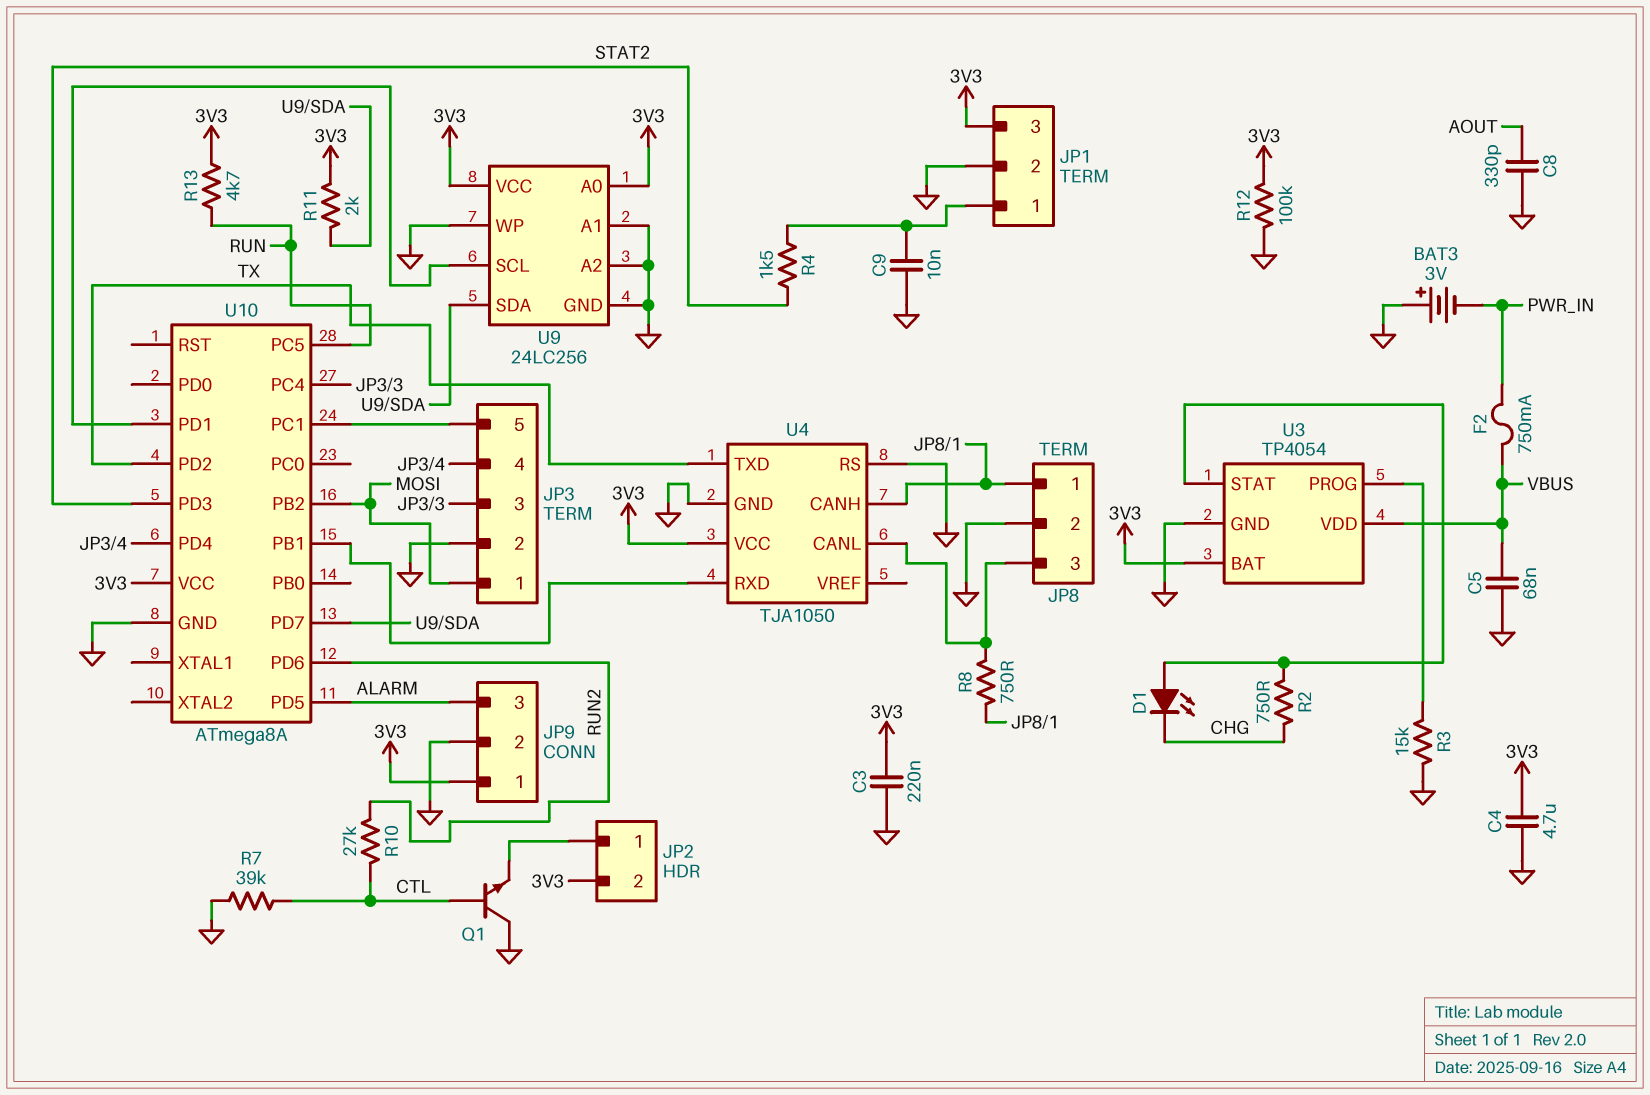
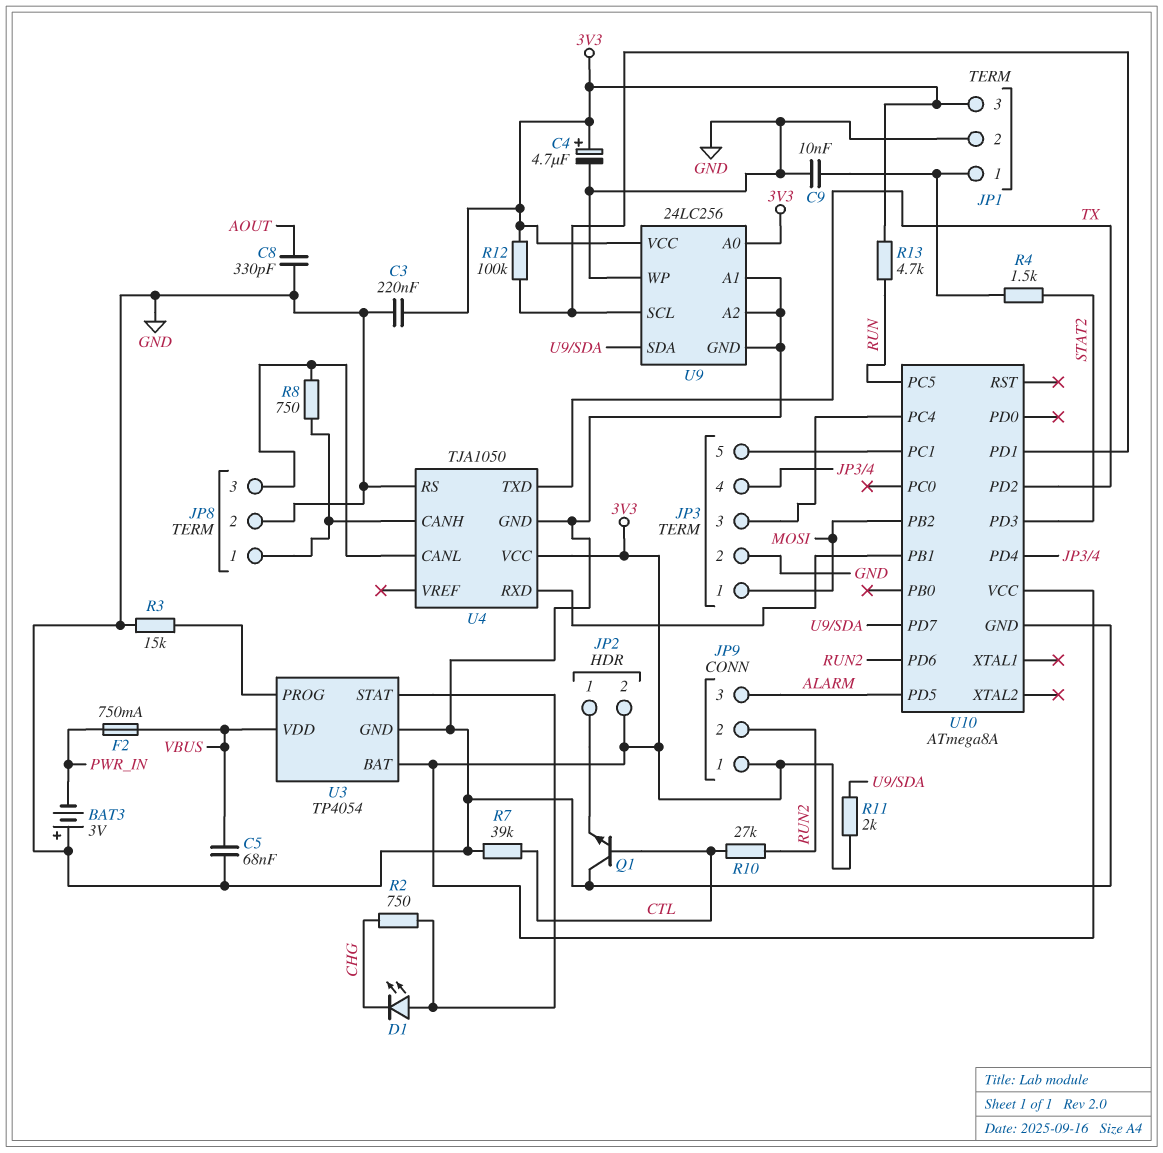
C4: 4.7uF (3V3, GND) -> 4.7uF (plus 3V3, minus GND)
JP9 pin 2: GND -> RUN2
R12: 100k (3V3, GND) -> 100k (3V3, U9/SCL)

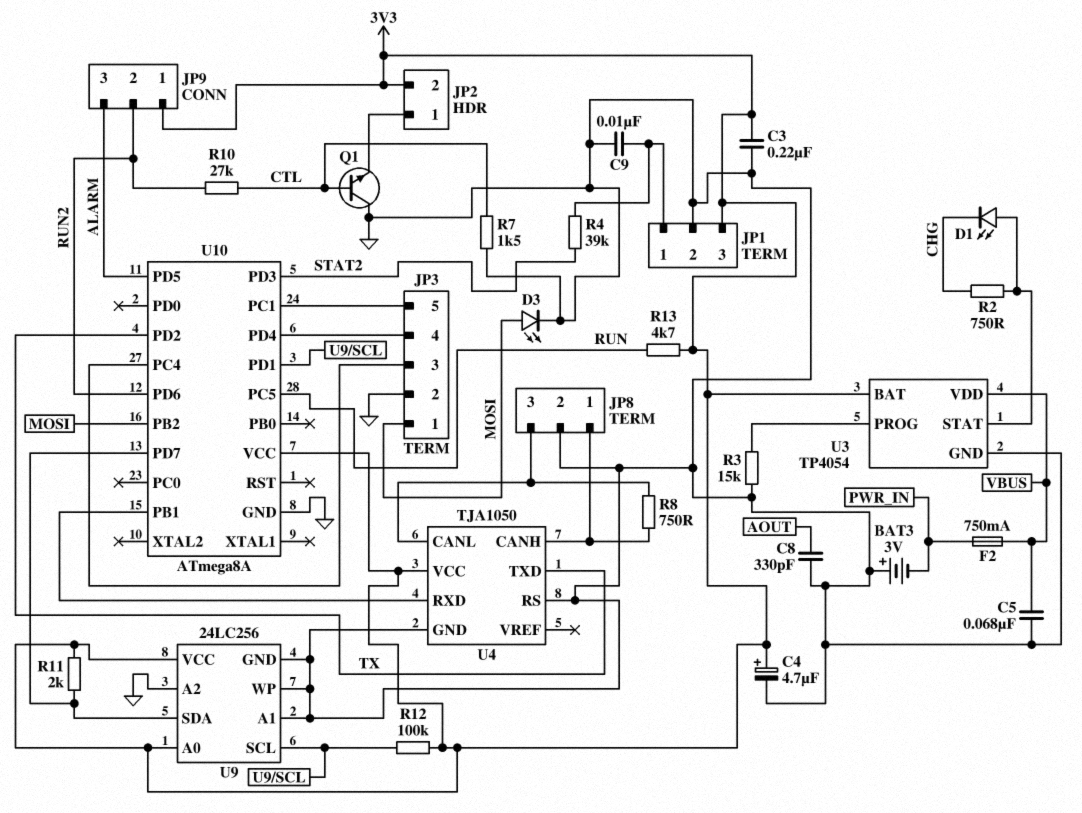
D3: none -> LED (A MOSI, K GND)
R4: 1.5k (JP1/1, STAT2) -> 39k (JP1/1, STAT2)
R7: 39k (CTL, GND) -> 1.5k (CTL, GND)

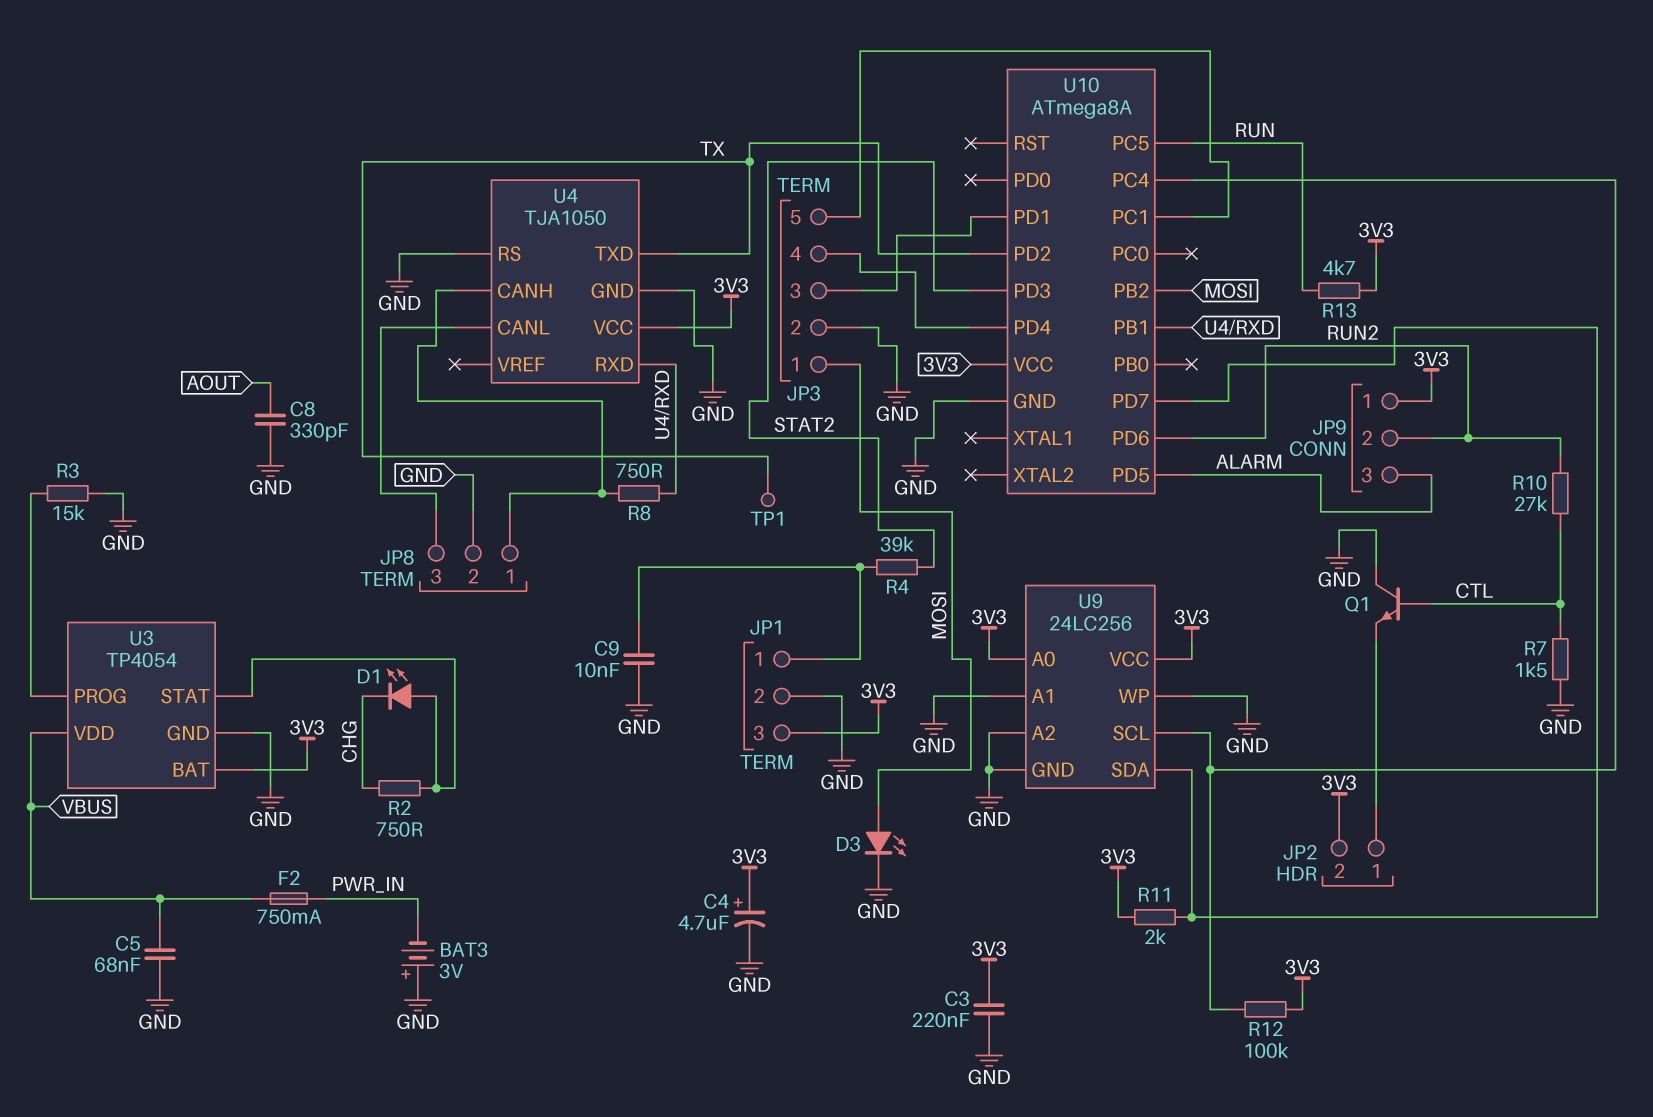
R8: 750 (JP8/1, JP8/3) -> 750 (JP8/1, U4/RXD)
TP1: none -> test point (TX)
U10 pin PC4: JP3/3 -> U9/SCL
U10 pin PD1: U9/SCL -> JP3/3

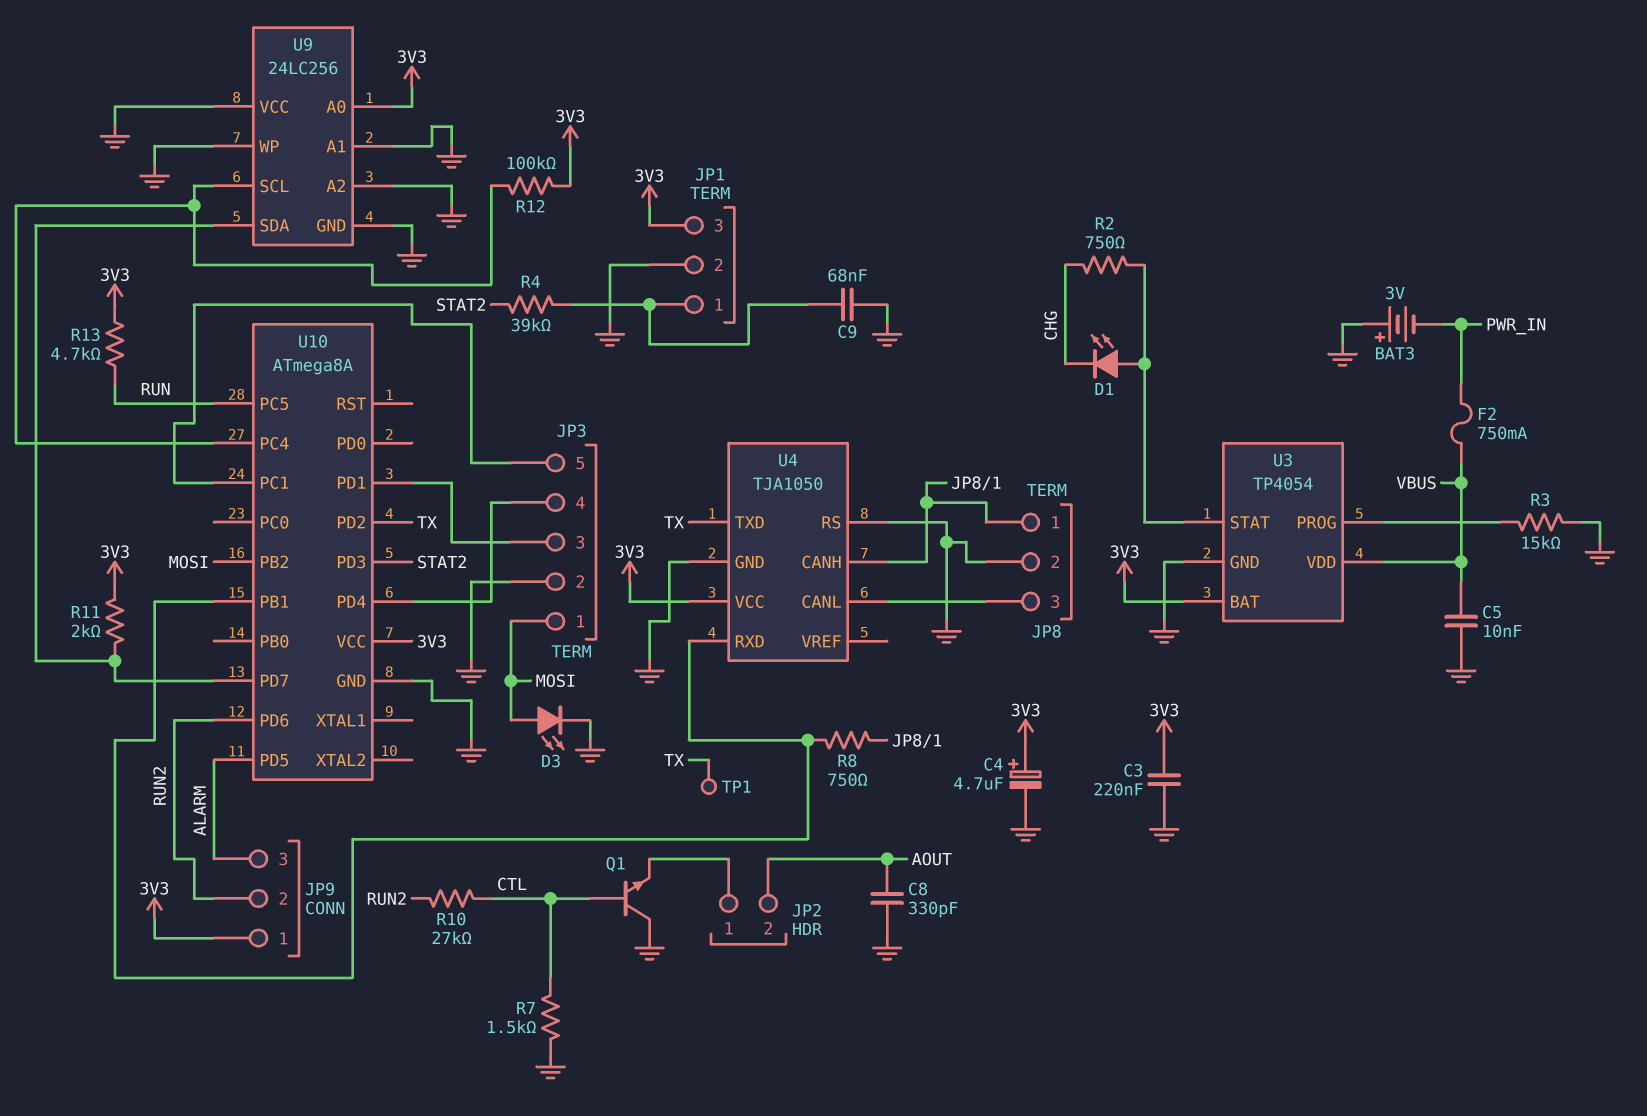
C5: 68nF (GND, VBUS) -> 10nF (GND, VBUS)
C9: 10nF (GND, JP1/1) -> 68nF (GND, JP1/1)
JP2 pin 2: 3V3 -> AOUT
U9 pin VCC: 3V3 -> GND

